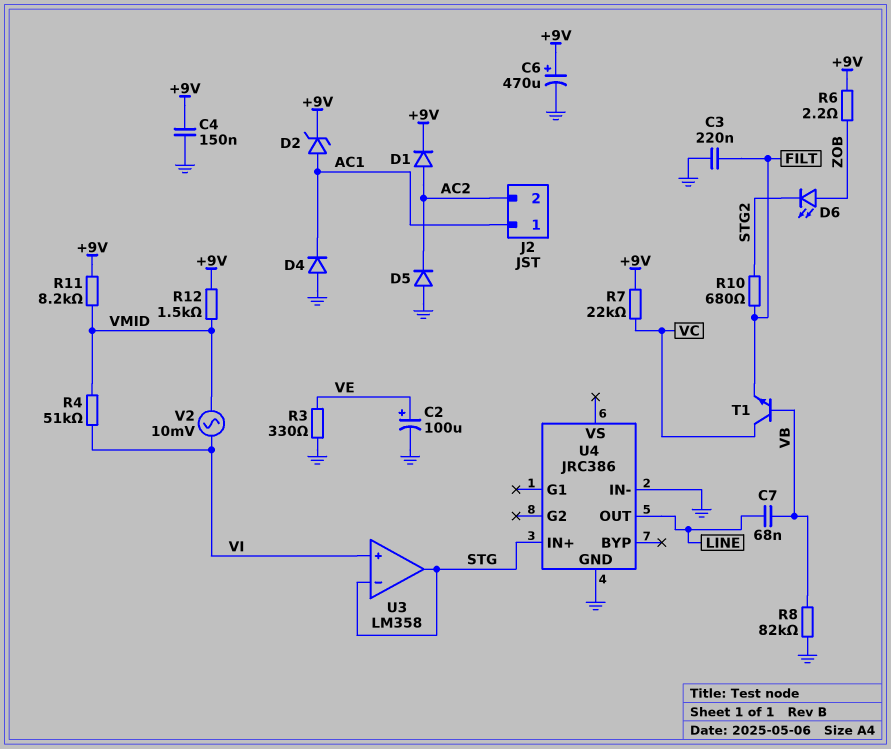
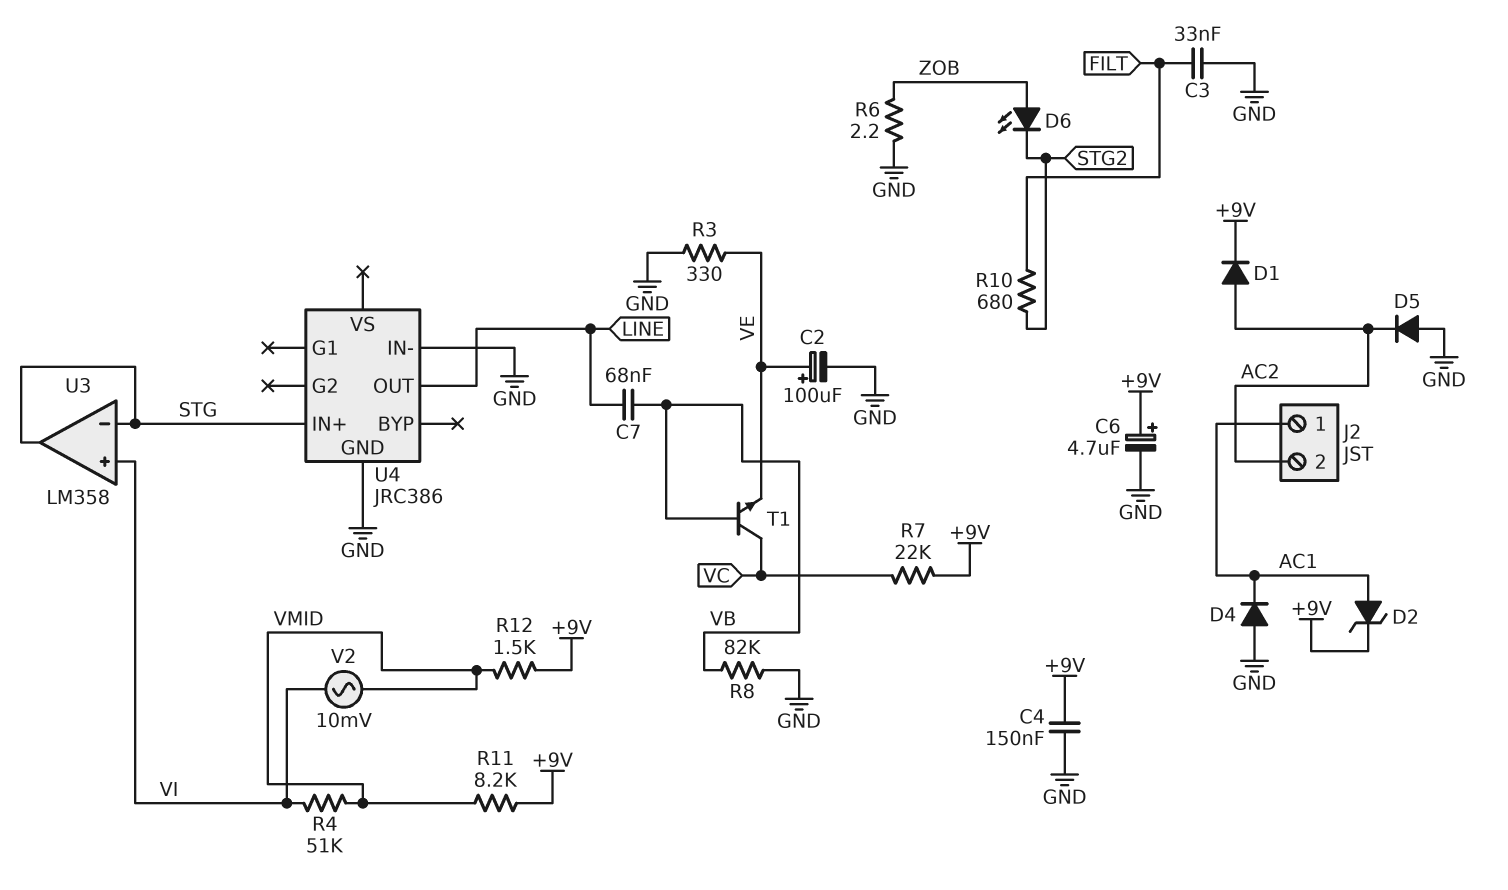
C3: 220nF (FILT, GND) -> 33nF (FILT, GND)
C6: 470uF (plus +9V, minus GND) -> 4.7uF (plus +9V, minus GND)
R6: 2.2 (+9V, ZOB) -> 2.2 (GND, ZOB)
T1: NPN (B VB, C VC, E FILT) -> NPN (B VB, C VC, E VE)

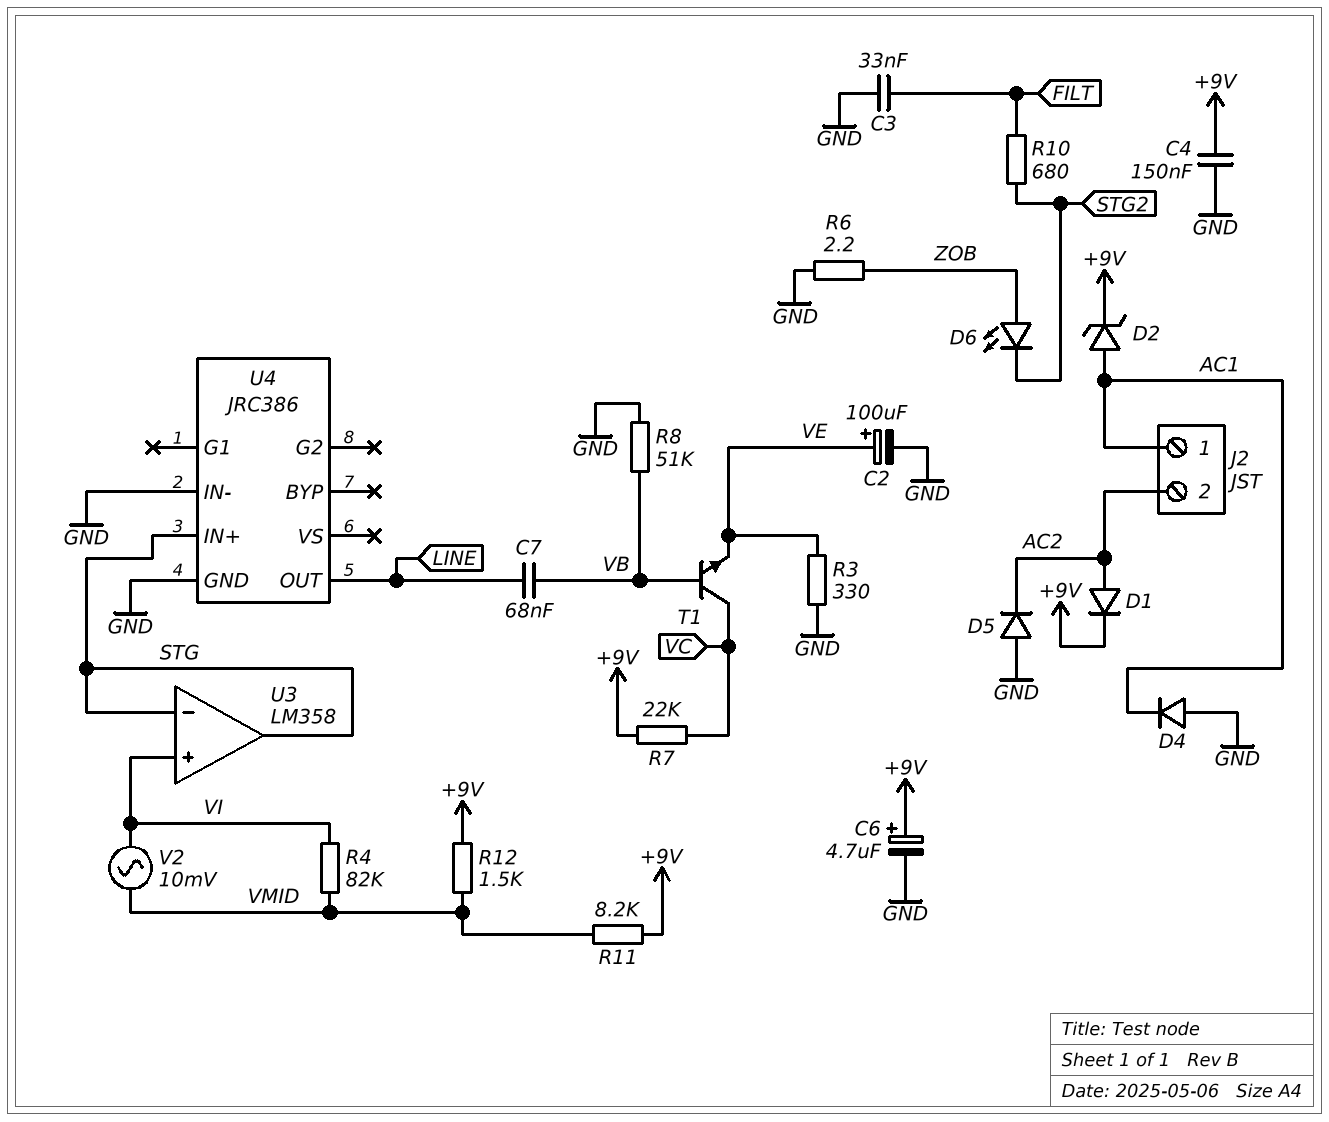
R4: 51k (VI, VMID) -> 82k (VI, VMID)
R8: 82k (GND, VB) -> 51k (GND, VB)

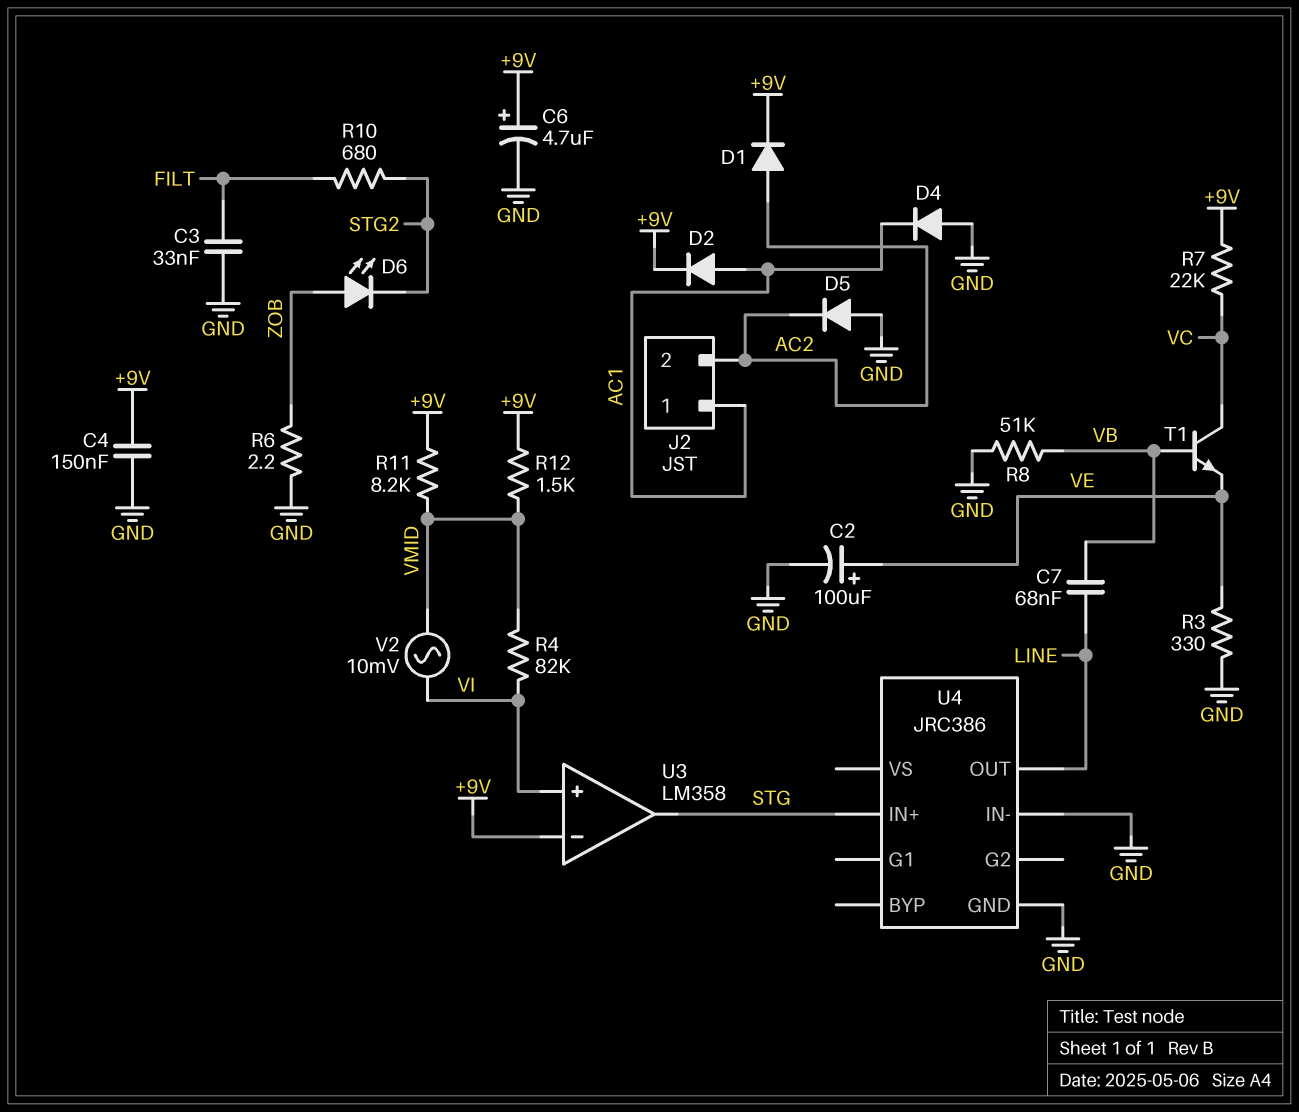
D2: zener (A AC1, K +9V) -> diode (A AC1, K +9V)
U3 pin in-: STG -> +9V

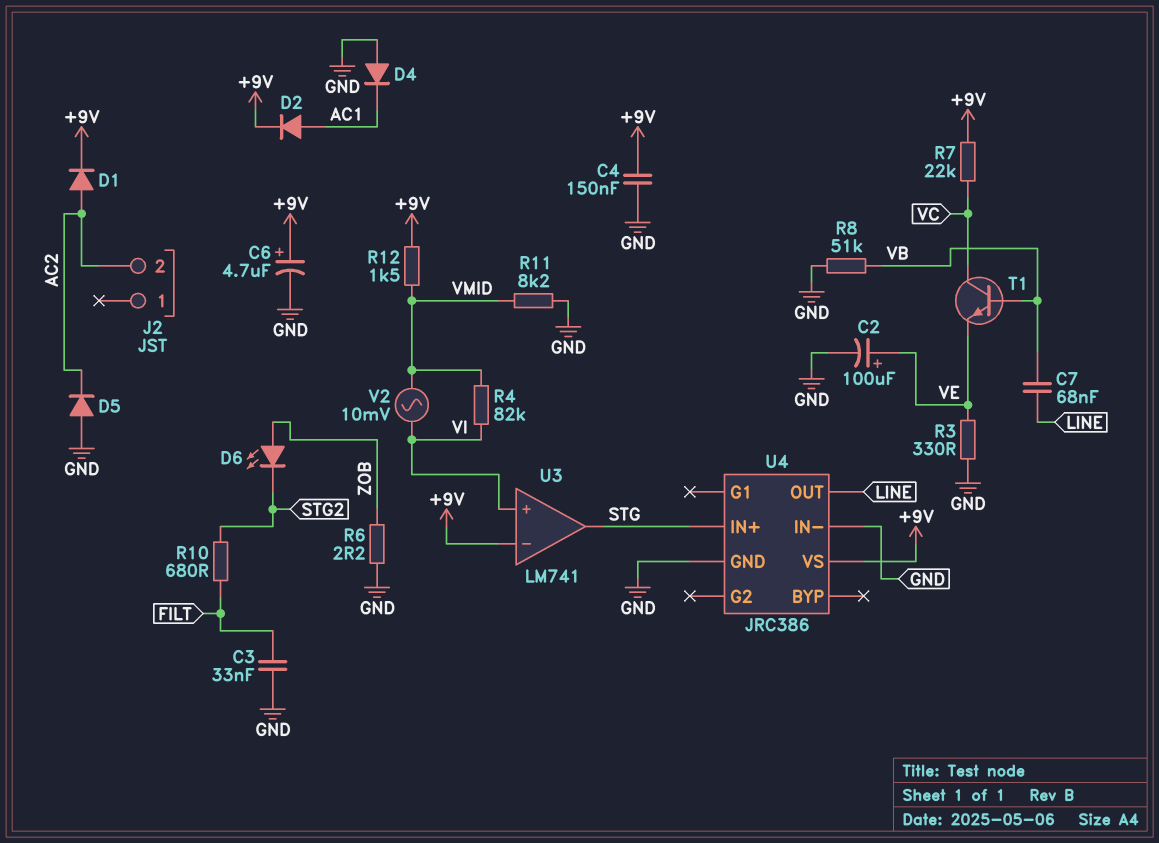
J2 pin 1: AC1 -> none
R11: 8.2k (+9V, VMID) -> 8.2k (GND, VMID)
U3: LM358 -> LM741
U4 pin VS: none -> +9V

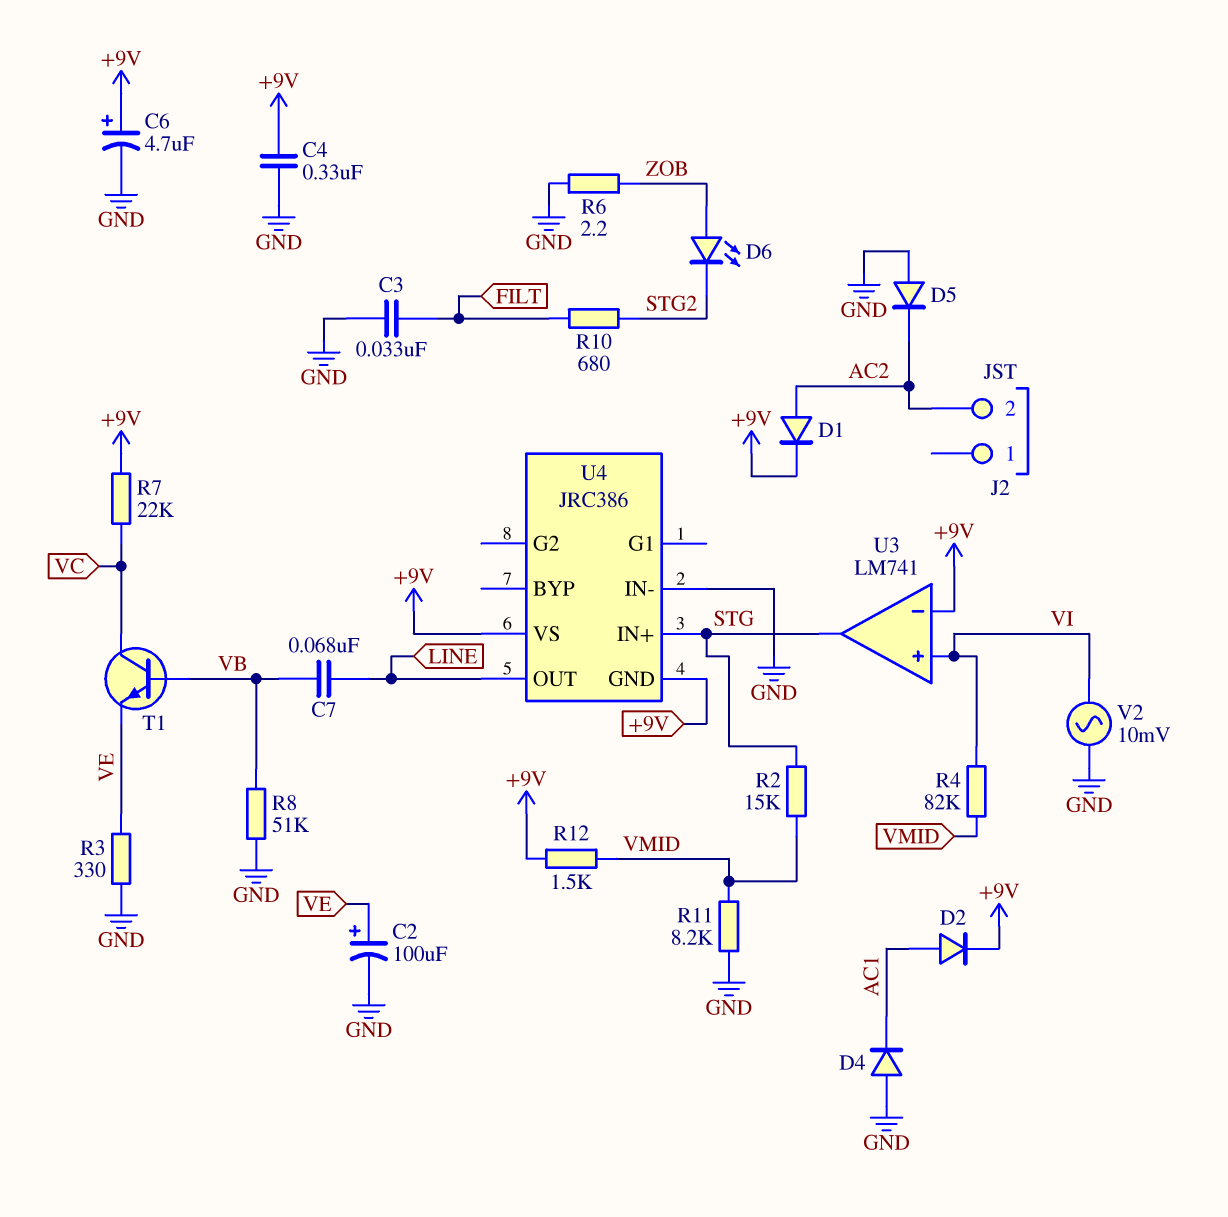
C4: 150nF (+9V, GND) -> 330nF (+9V, GND)
R2: none -> 15k (STG, VMID)
U4 pin GND: GND -> +9V
V2: AC 10mV (VI, VMID) -> AC 10mV (GND, VI)

